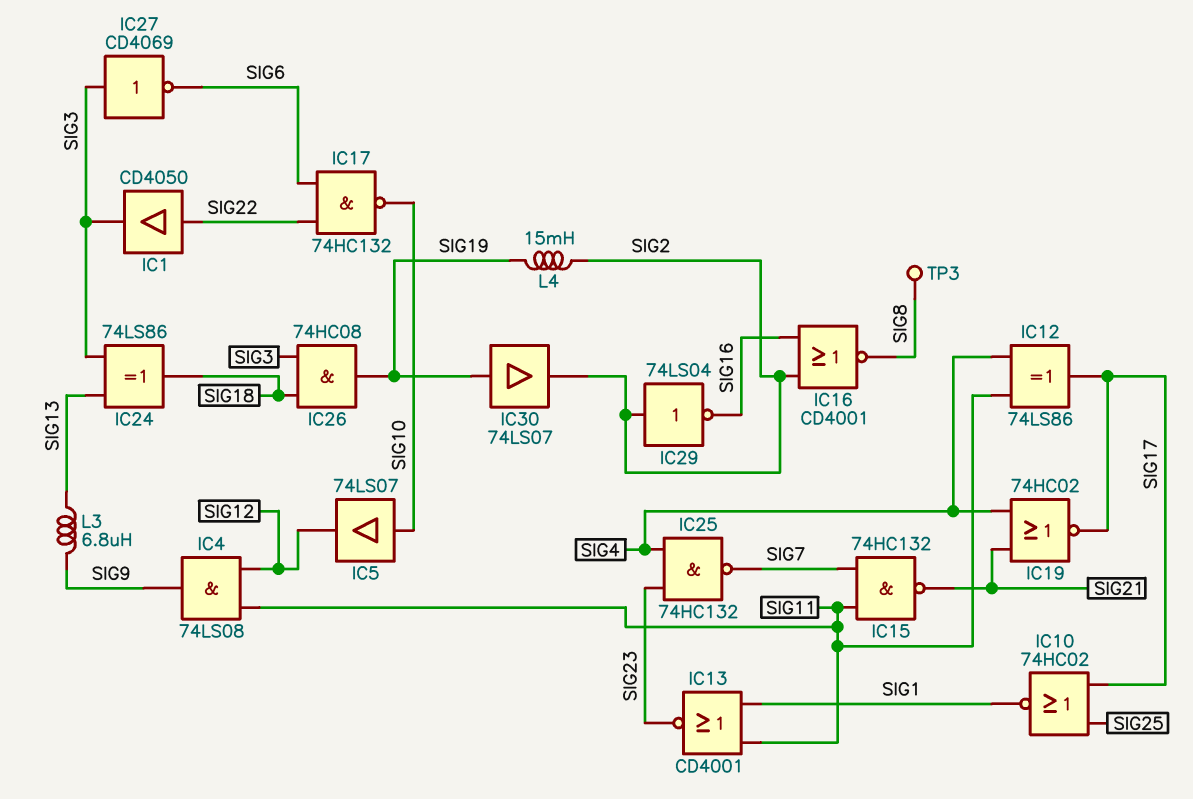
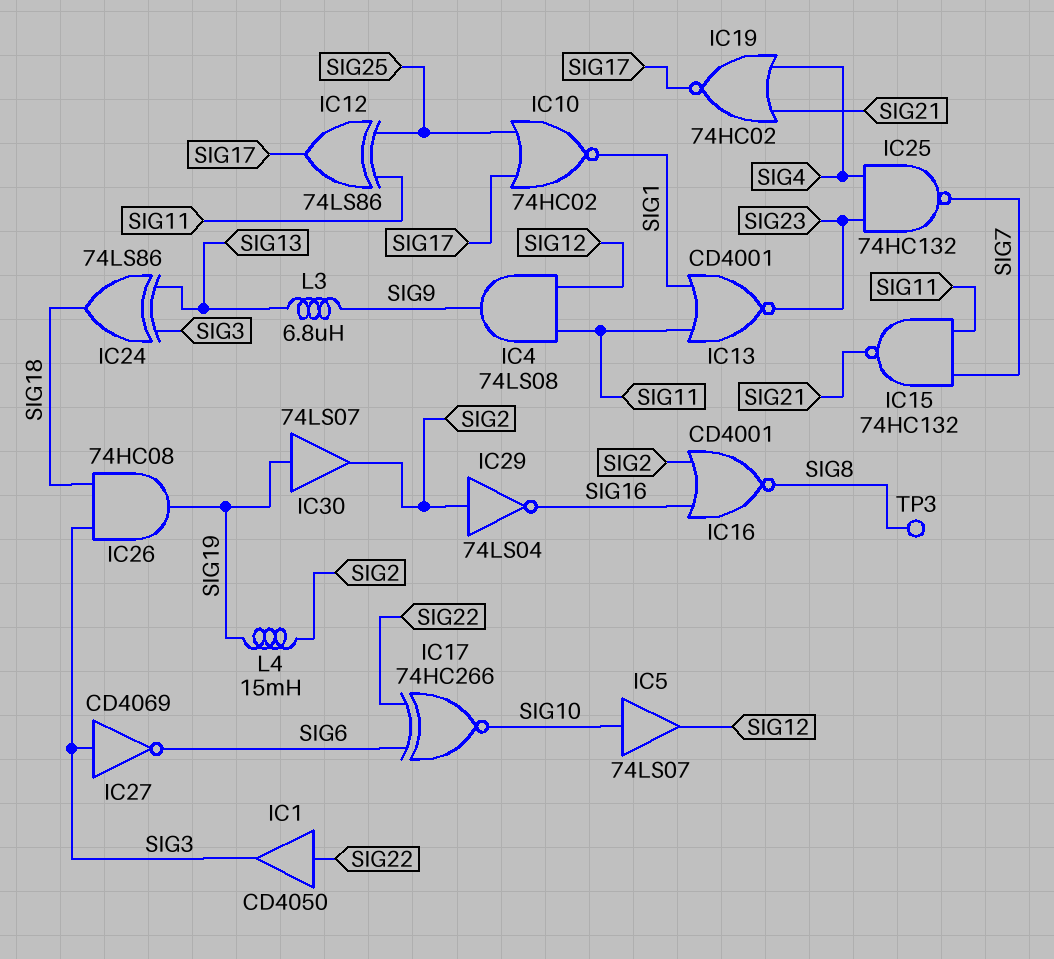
IC12: XOR 74LS86 (in SIG4, in SIG11, out SIG17) -> XOR 74LS86 (in SIG11, in SIG25, out SIG17)
IC17: NAND 74HC132 (in SIG6, in SIG22, out SIG10) -> XNOR 74HC266 (in SIG6, in SIG22, out SIG10)

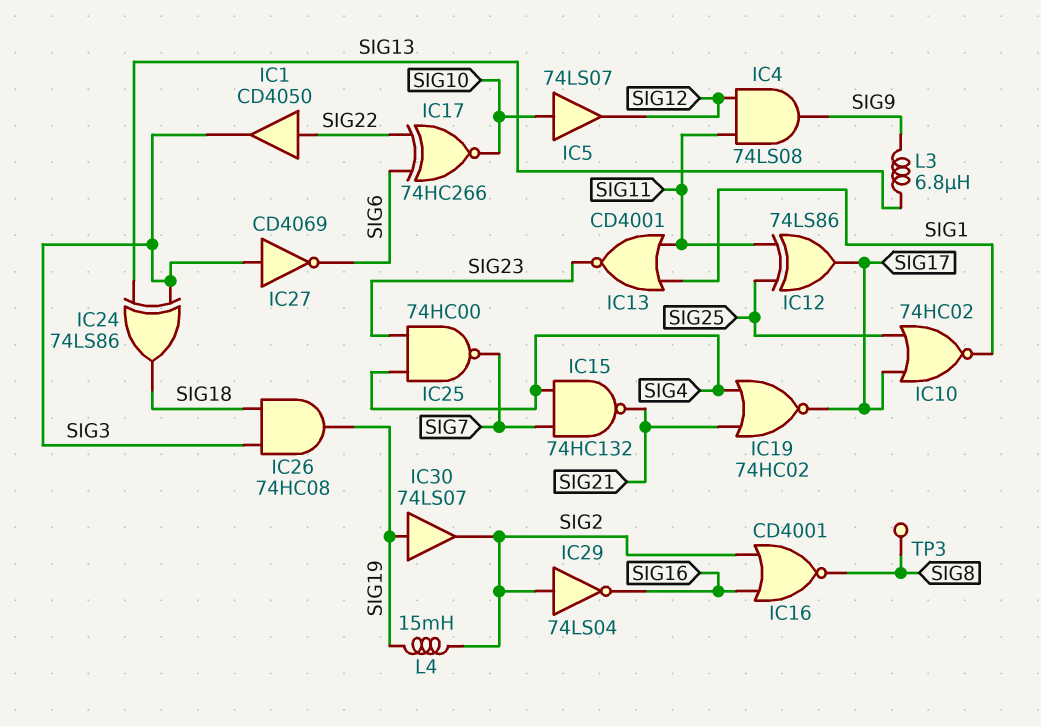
IC15: NAND 74HC132 (in SIG7, in SIG11, out SIG21) -> NAND 74HC132 (in SIG4, in SIG7, out SIG21)
IC25: NAND 74HC132 (in SIG4, in SIG23, out SIG7) -> NAND 74HC00 (in SIG4, in SIG23, out SIG7)

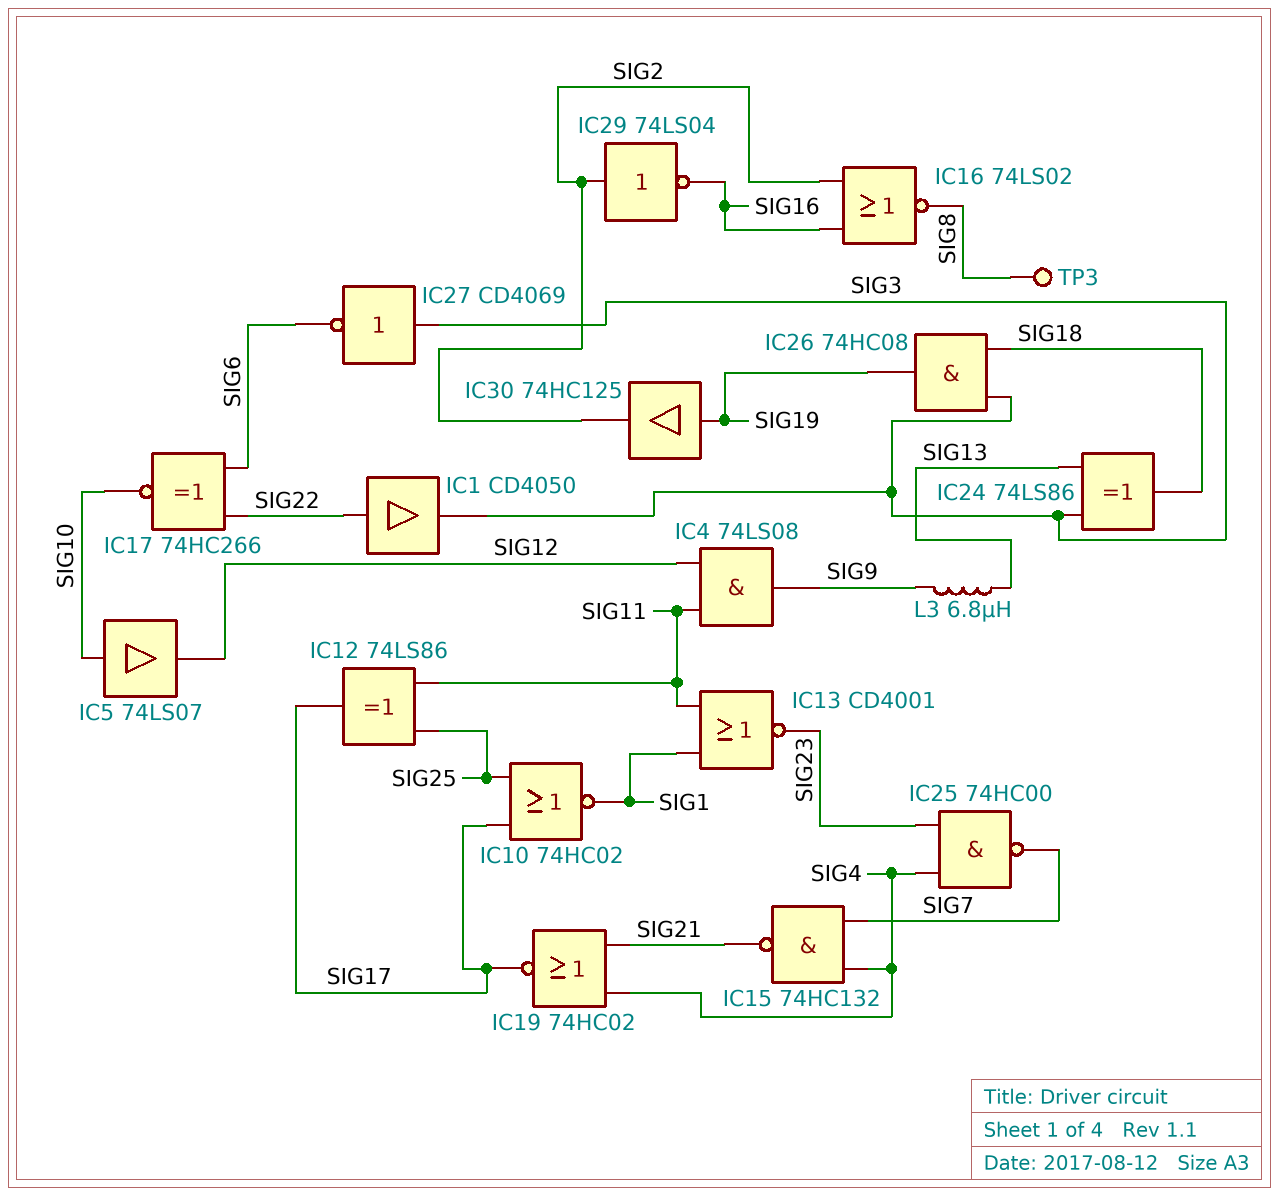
IC16: NOR CD4001 (in SIG2, in SIG16, out SIG8) -> NOR 74LS02 (in SIG2, in SIG16, out SIG8)
IC30: buffer 74LS07 (in SIG19, out SIG2) -> buffer 74HC125 (in SIG19, out SIG2)
L4: 15mH (SIG2, SIG19) -> none

